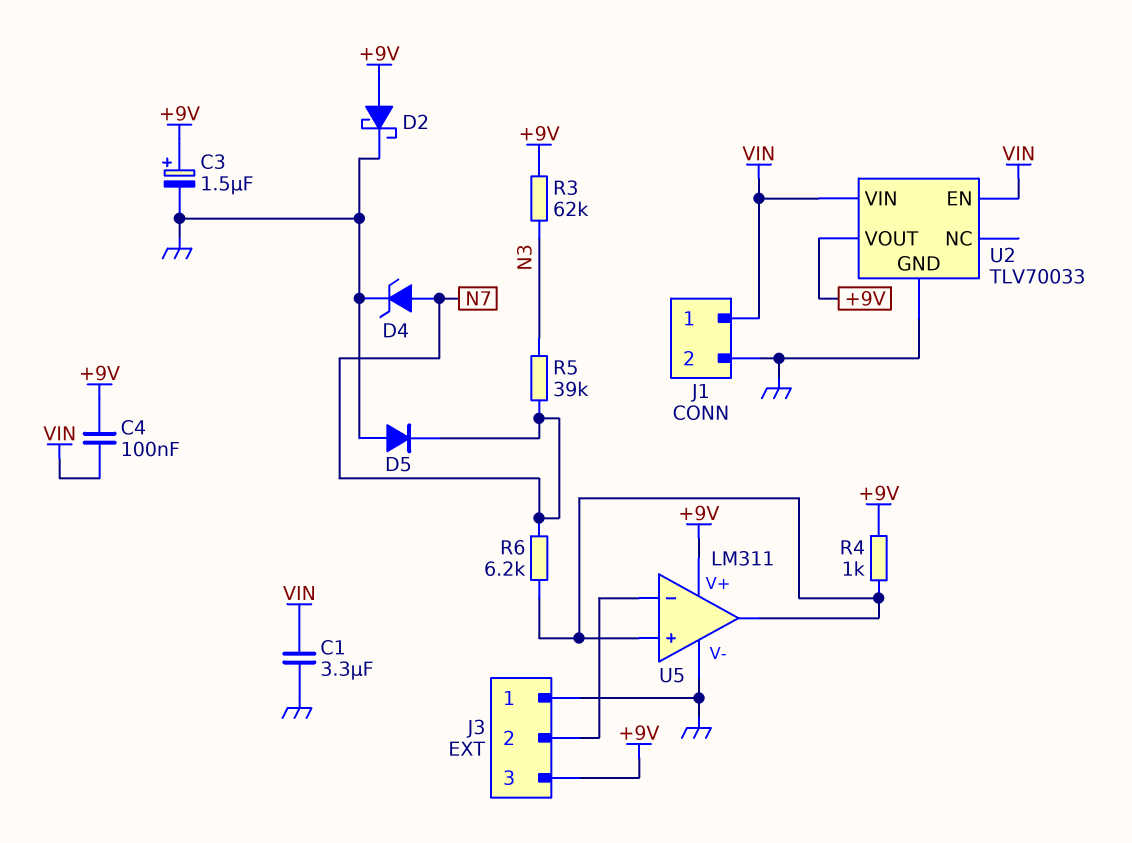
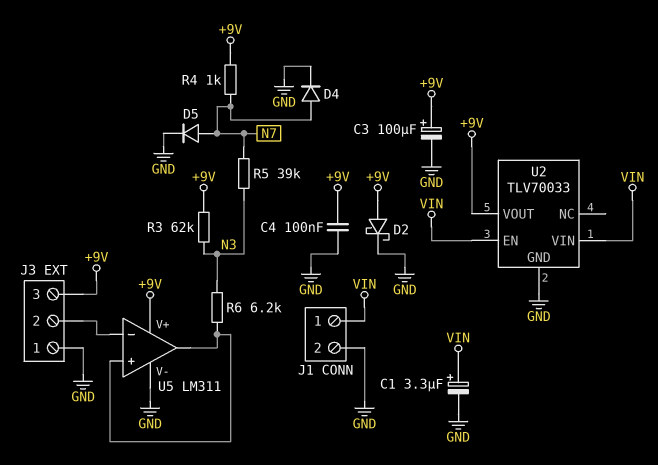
C1: 3.3uF (GND, VIN) -> 3.3uF (plus VIN, minus GND)
C3: 1.5uF (plus +9V, minus GND) -> 100uF (plus +9V, minus GND)
C4: 100nF (+9V, VIN) -> 100nF (+9V, GND)
D4: zener (A N7, K GND) -> diode (A N7, K GND)
D5: diode (A GND, K N7) -> diode (A N7, K GND)
R4: 1k (+9V, U5/in+) -> 1k (+9V, N7)
R6: 6.2k (N7, U5/in+) -> 6.2k (N3, U5/in+)

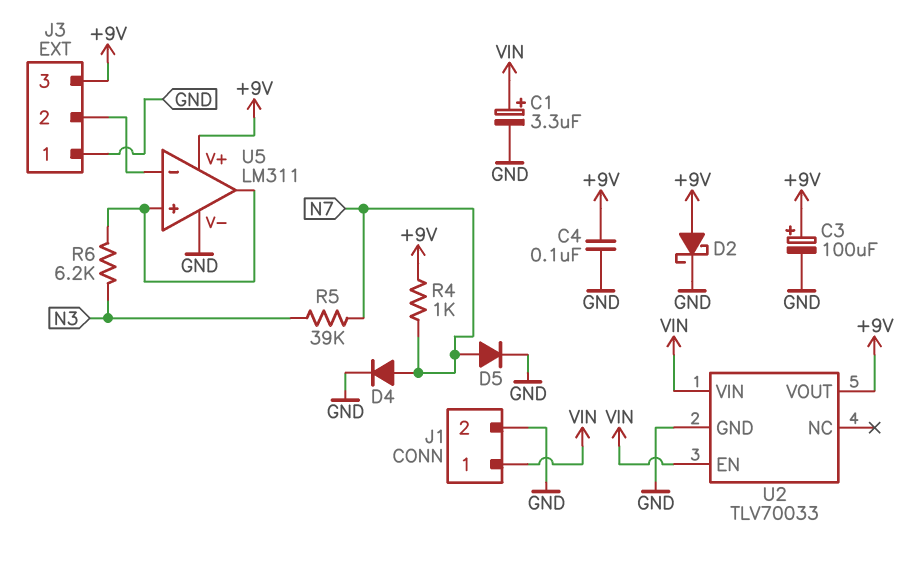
R3: 62k (+9V, N3) -> none

